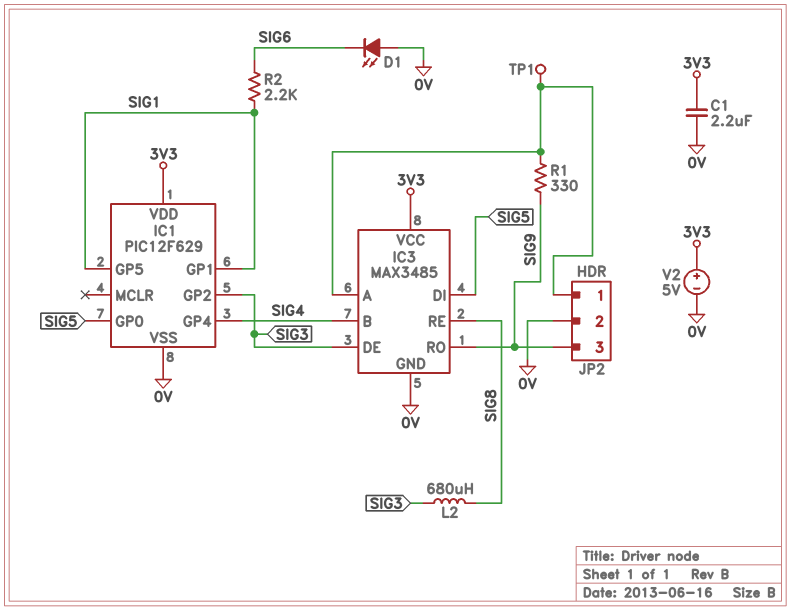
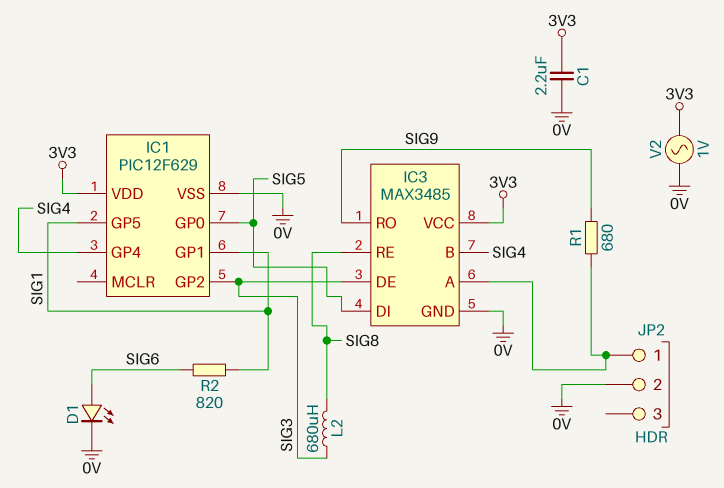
D1: LED (A 0V, K SIG6) -> LED (A SIG6, K 0V)
JP2 pin 3: SIG9 -> none
R1: 330 (IC3/A, SIG9) -> 680 (IC3/A, SIG9)
R2: 2.2k (SIG1, SIG6) -> 820 (SIG1, SIG6)
TP1: test point (IC3/A) -> none
V2: 5V (plus 3V3, minus 0V) -> AC 1V (0V, 3V3)

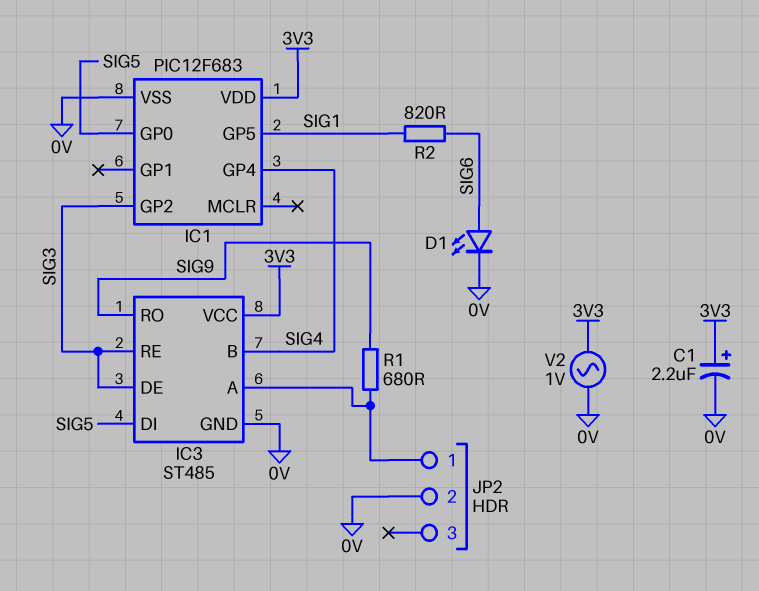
C1: 2.2uF (0V, 3V3) -> 2.2uF (plus 3V3, minus 0V)
IC1: PIC12F629 -> PIC12F683
IC1 pin GP1: SIG1 -> none
IC3: MAX3485 -> ST485
IC3 pin RE: SIG8 -> SIG3
L2: 680uH (SIG3, SIG8) -> none

